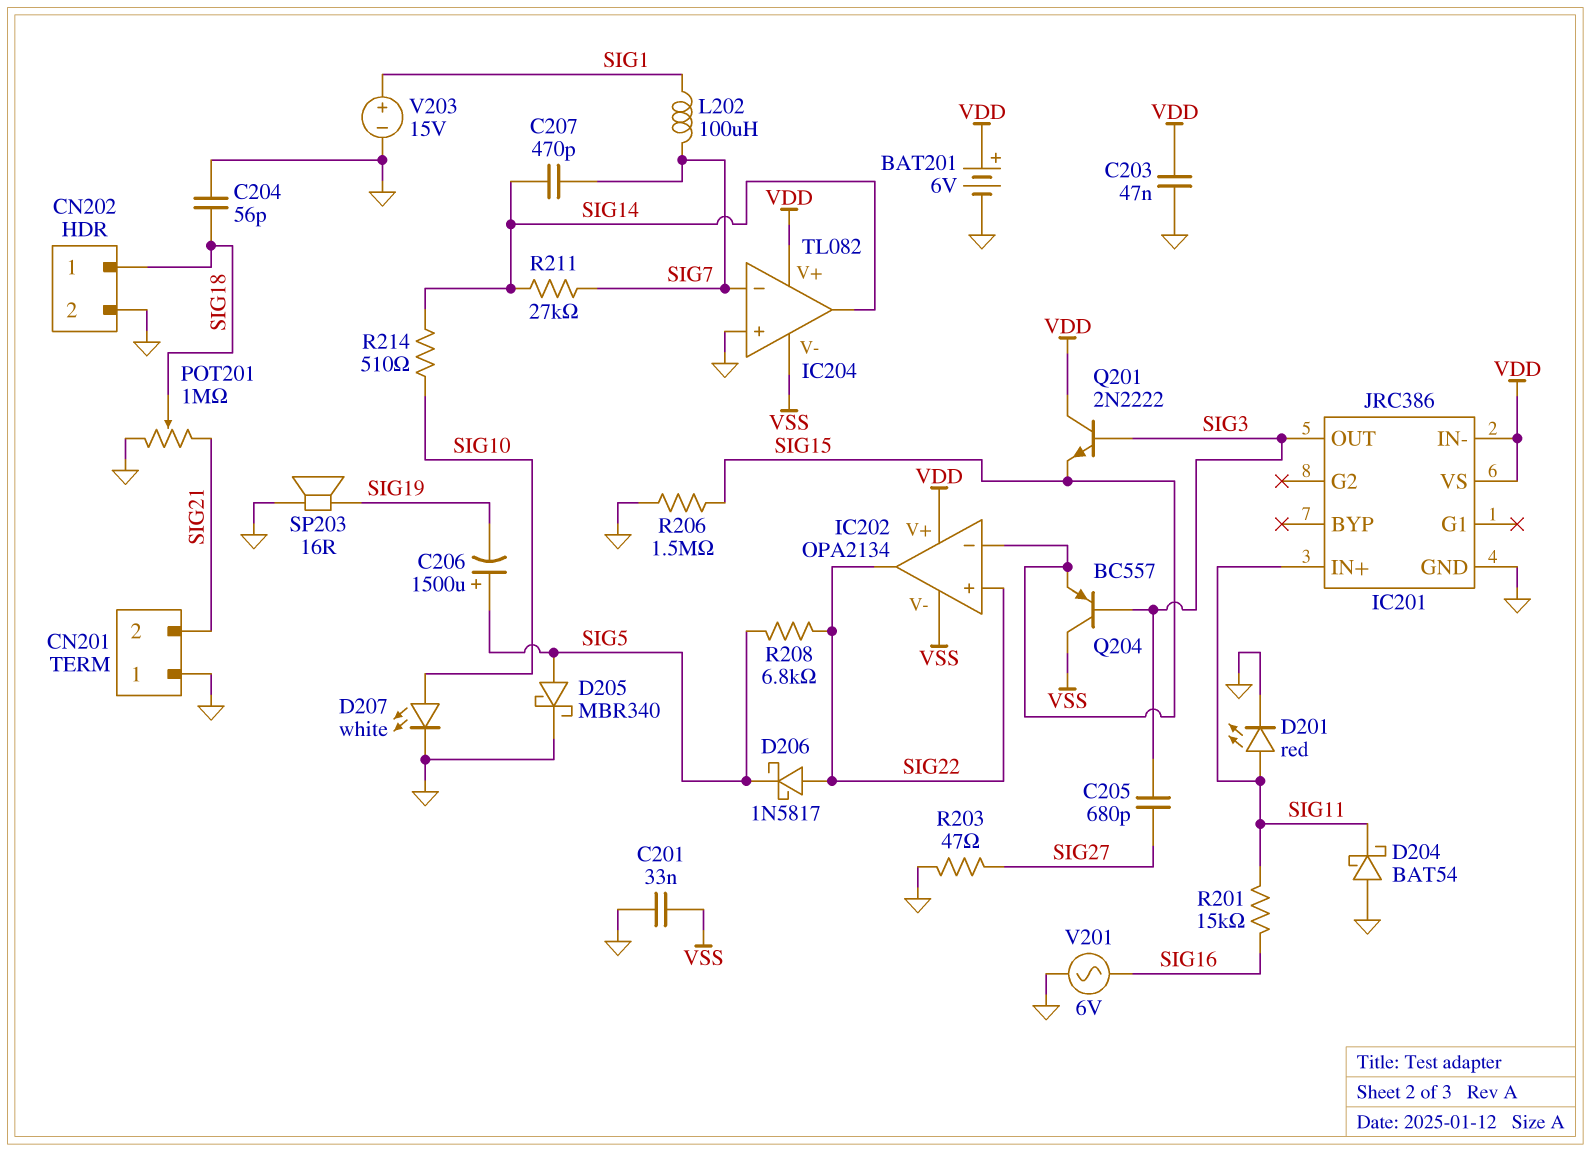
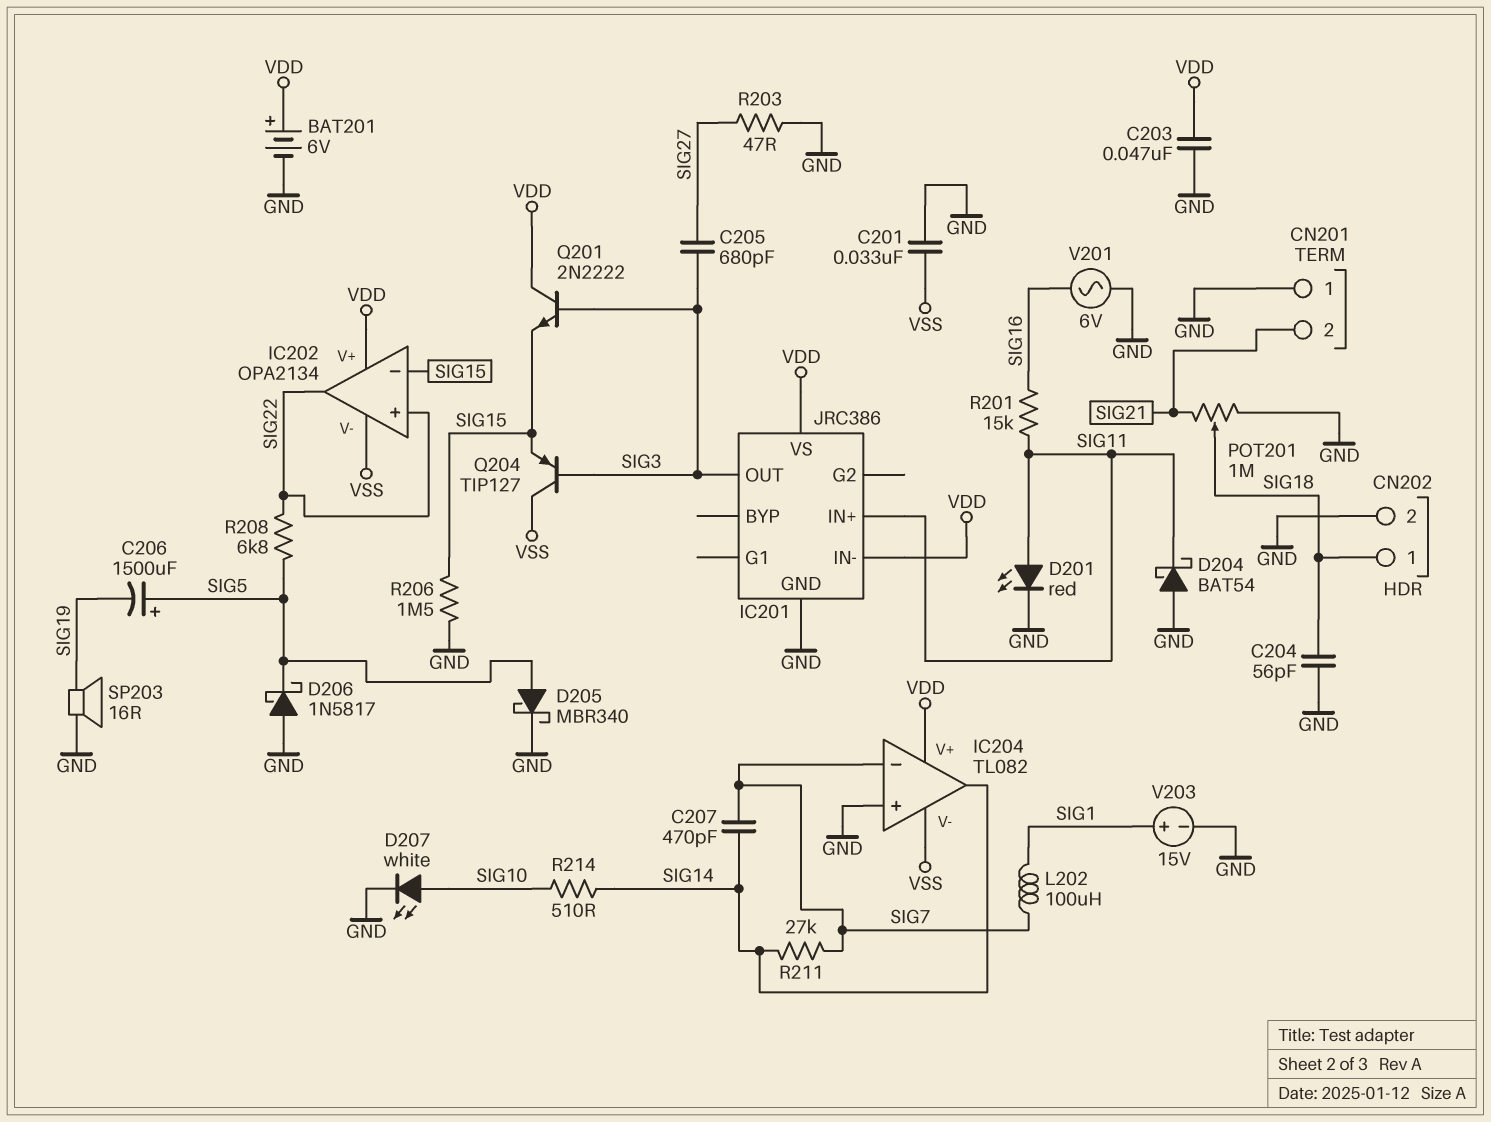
D206: schottky 1N5817 (A SIG22, K SIG5) -> schottky 1N5817 (A GND, K SIG5)
Q204: PNP BC557 (B SIG3, C VSS, E SIG15) -> PNP TIP127 (B SIG3, C VSS, E SIG15)

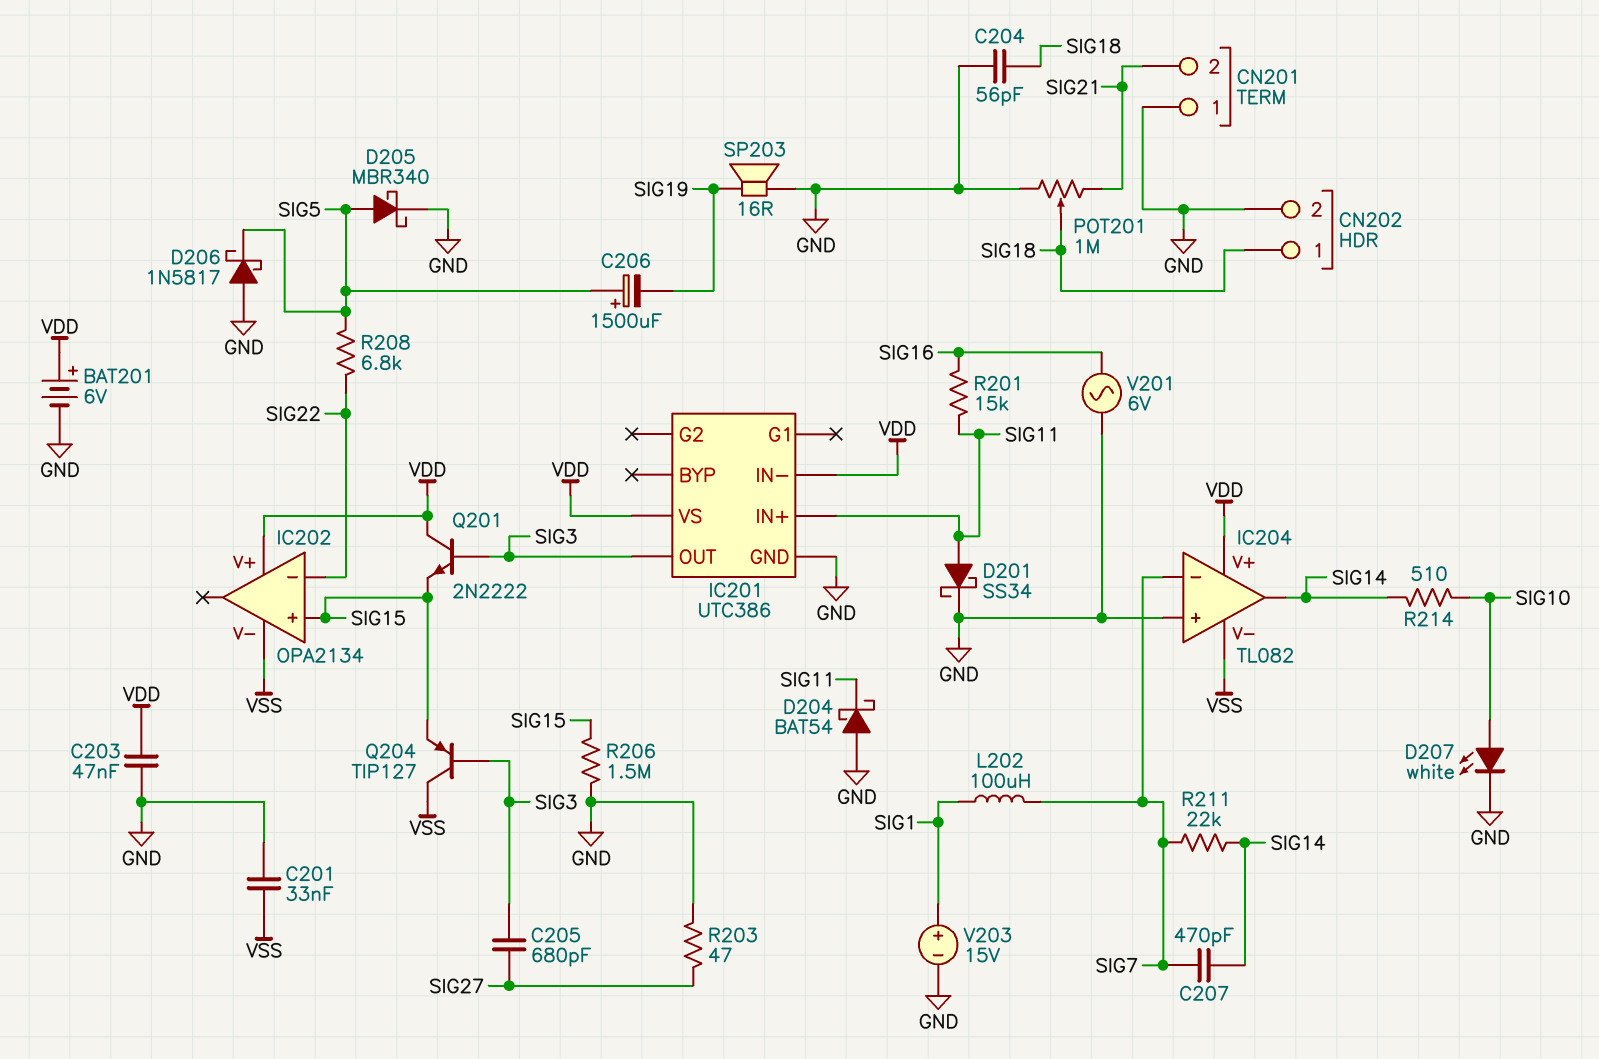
D201: LED red (A SIG11, K GND) -> schottky SS34 (A SIG11, K GND)
IC201: JRC386 -> UTC386
IC202 pin in+: SIG22 -> SIG15
IC202 pin in-: SIG15 -> SIG22
IC202 pin out: SIG22 -> none
R211: 27k (SIG7, SIG14) -> 22k (SIG7, SIG14)

